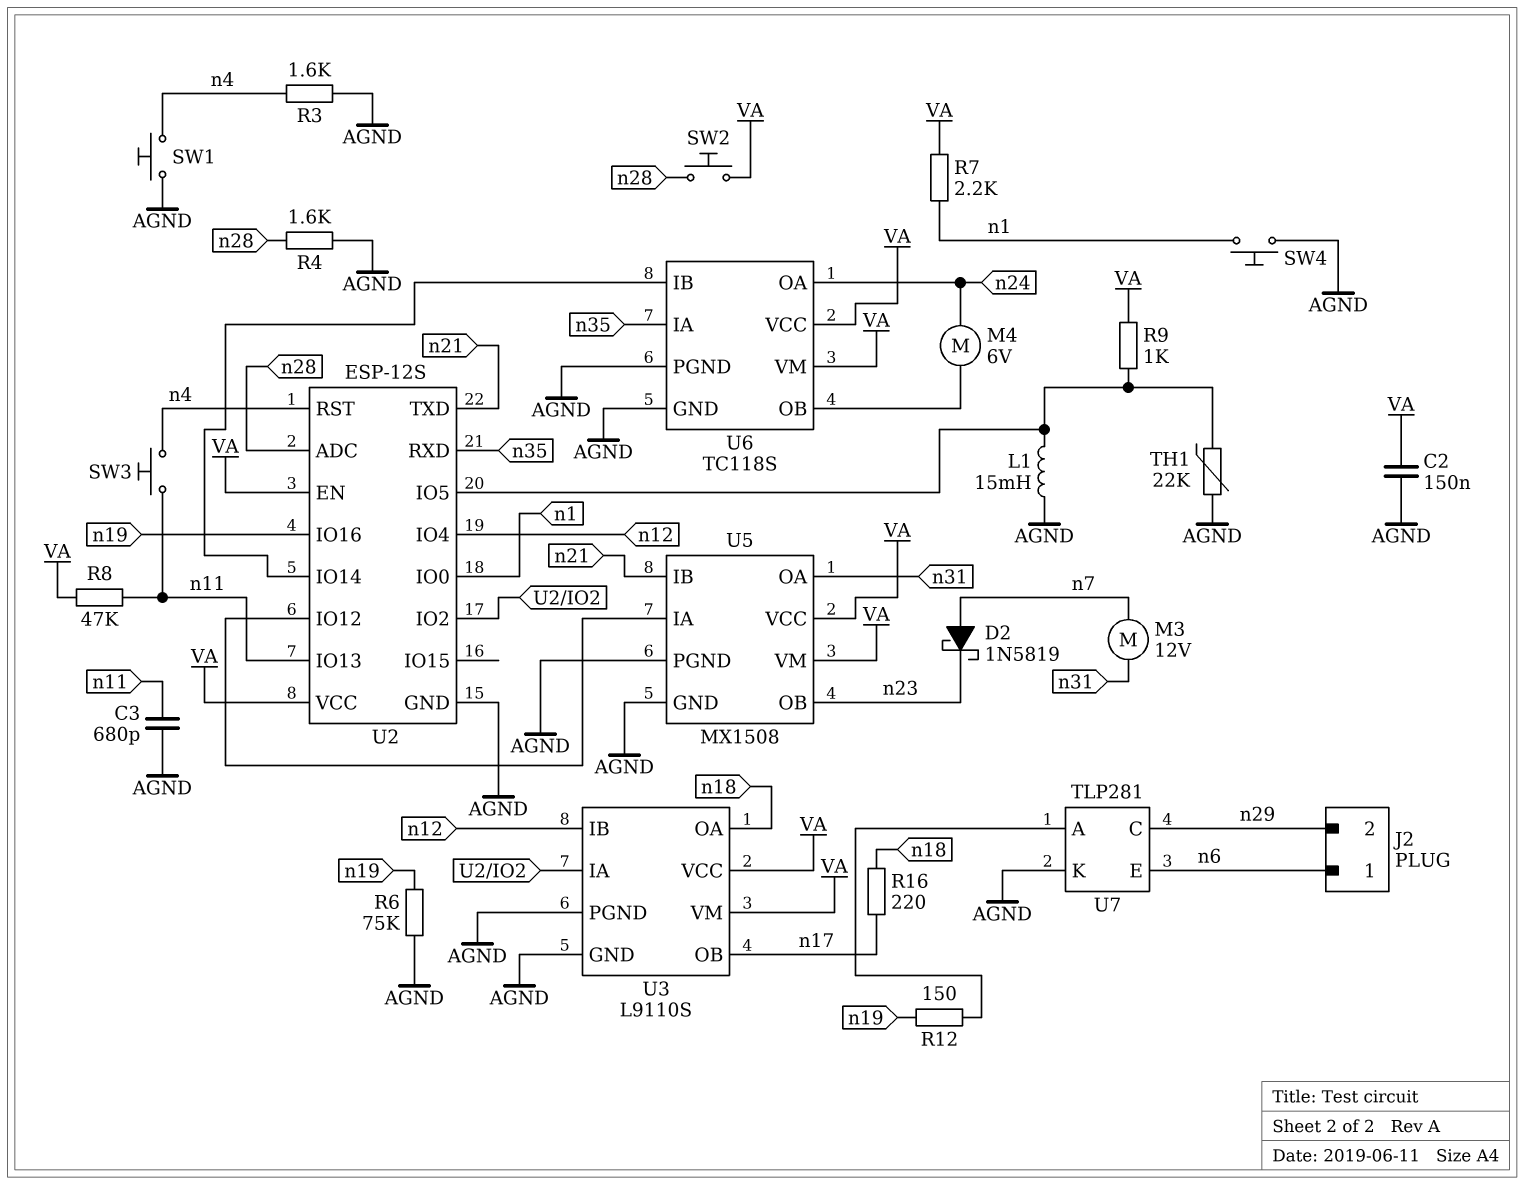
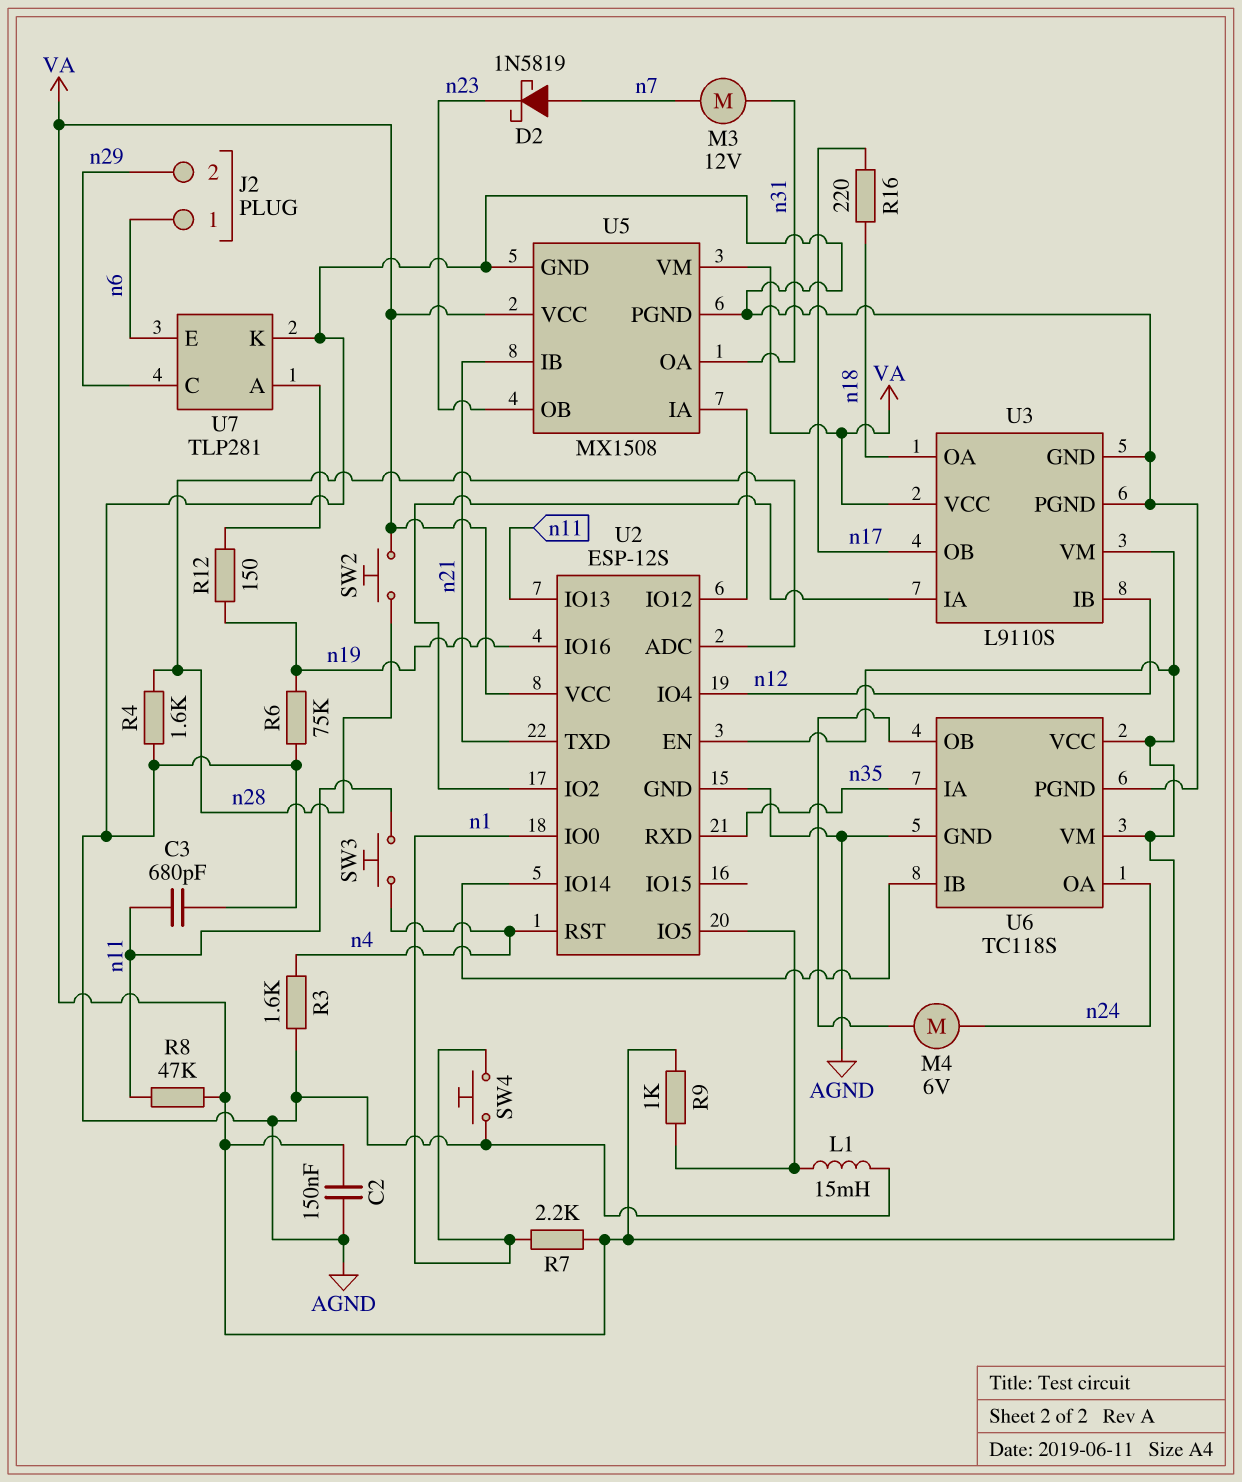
SW1: button (AGND, n4) -> none
TH1: 22k (AGND, U2/IO5) -> none

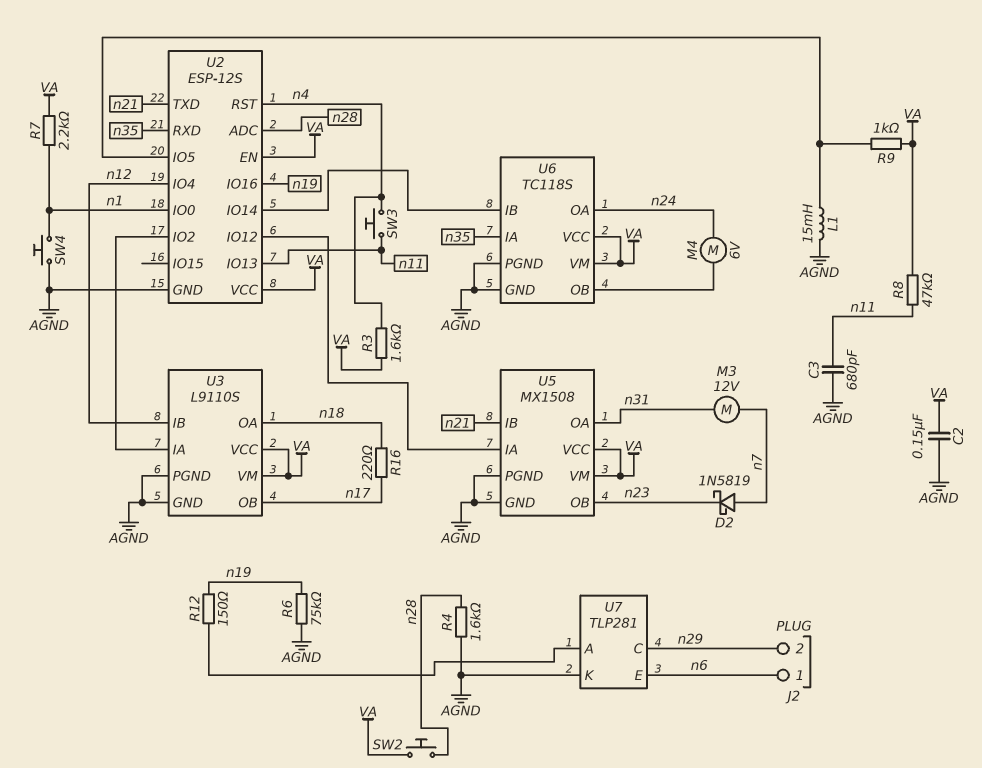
R3: 1.6k (AGND, n4) -> 1.6k (VA, n4)

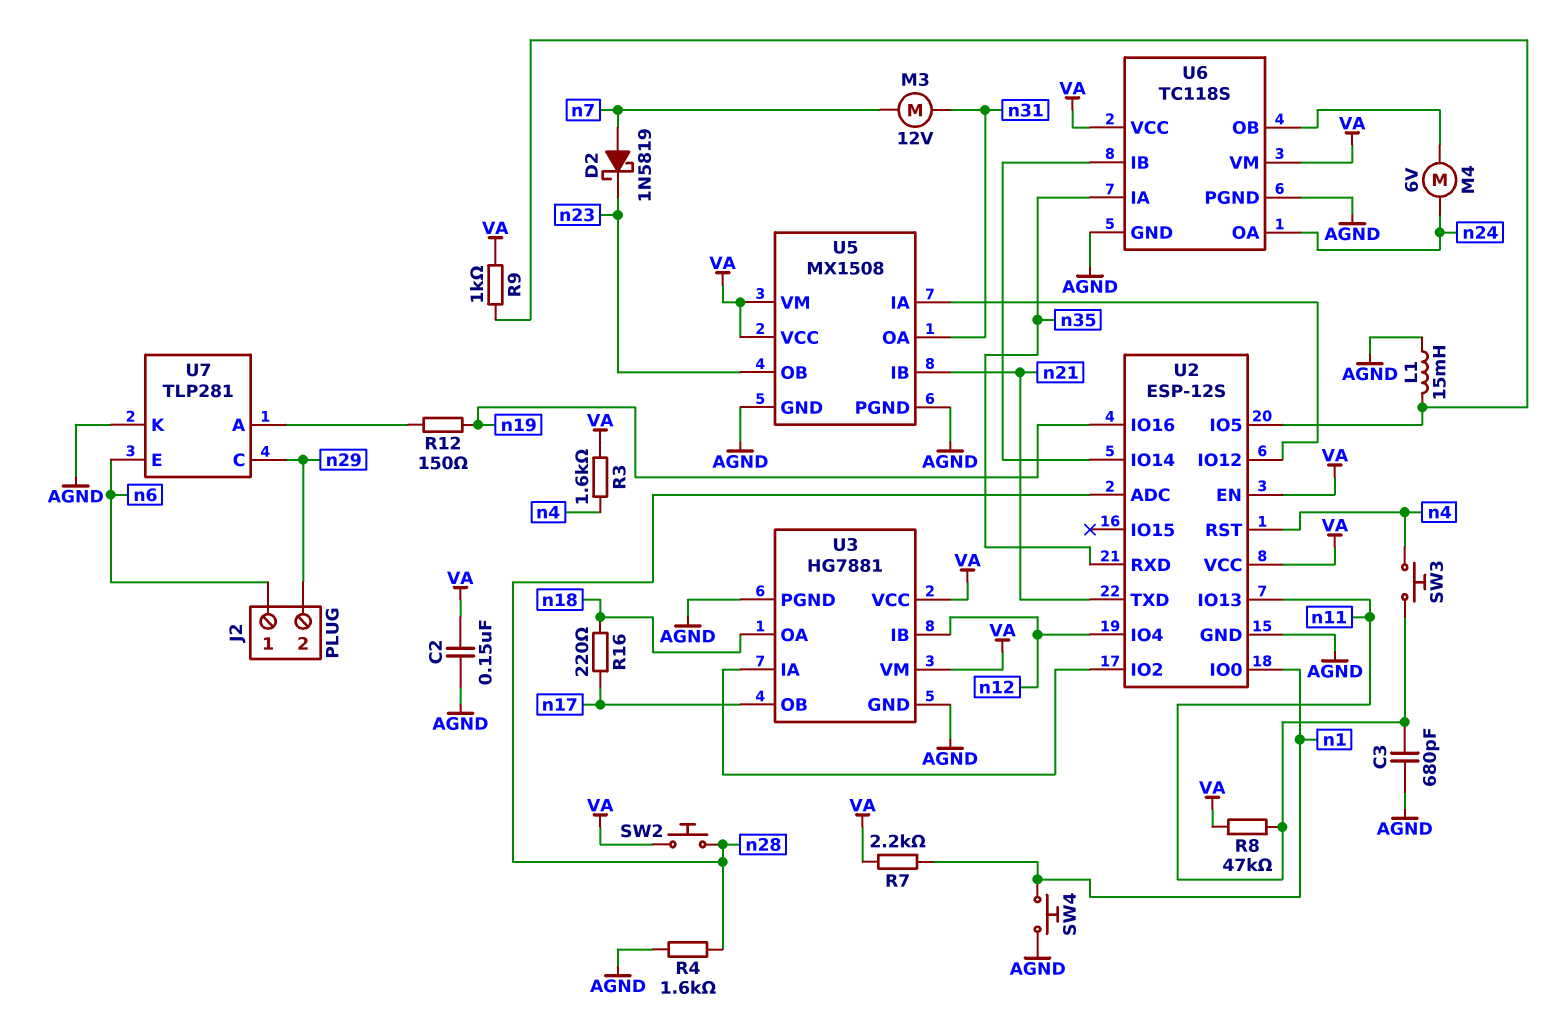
R6: 75k (AGND, n19) -> none
U3: L9110S -> HG7881

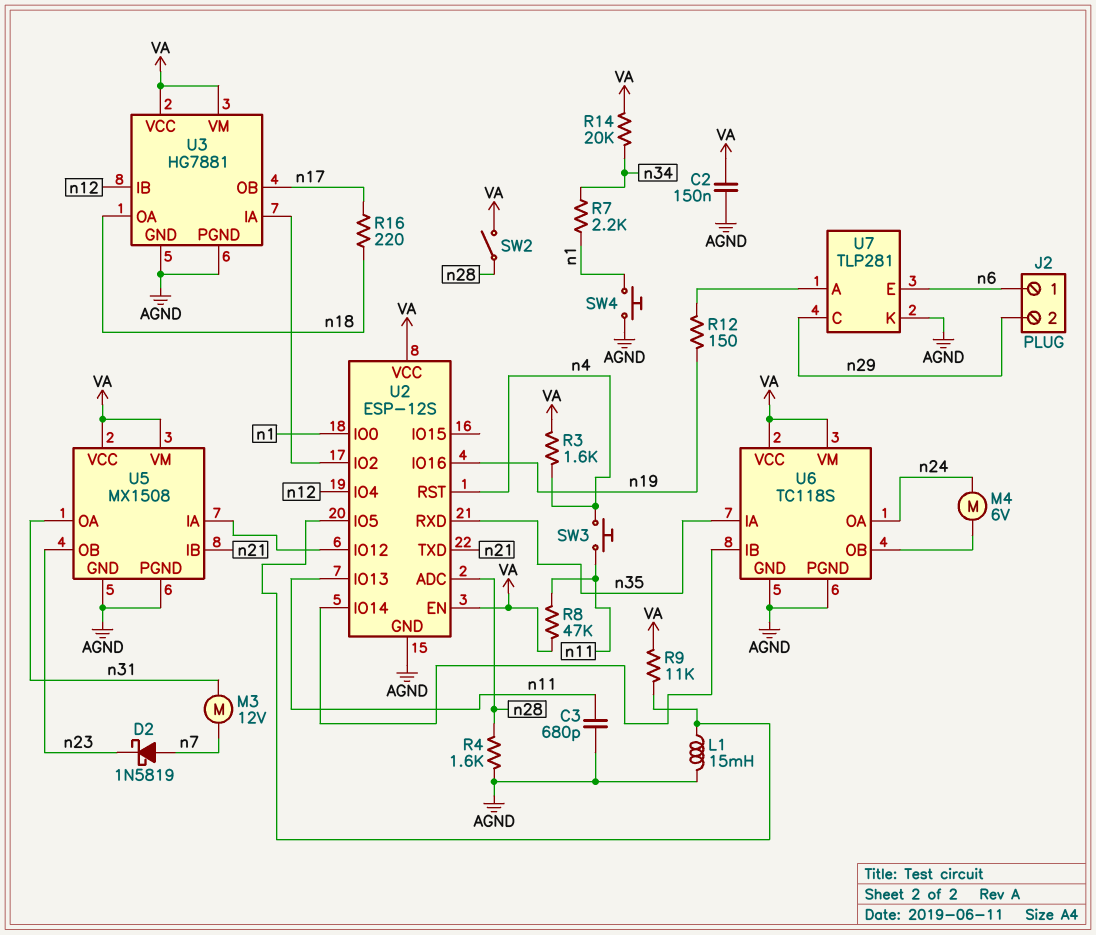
R7: 2.2k (VA, n1) -> 2.2k (n1, n34)
R9: 1k (U2/IO5, VA) -> 11k (U2/IO5, VA)
R14: none -> 20k (VA, n34)
SW2: button (VA, n28) -> switch (VA, n28)

